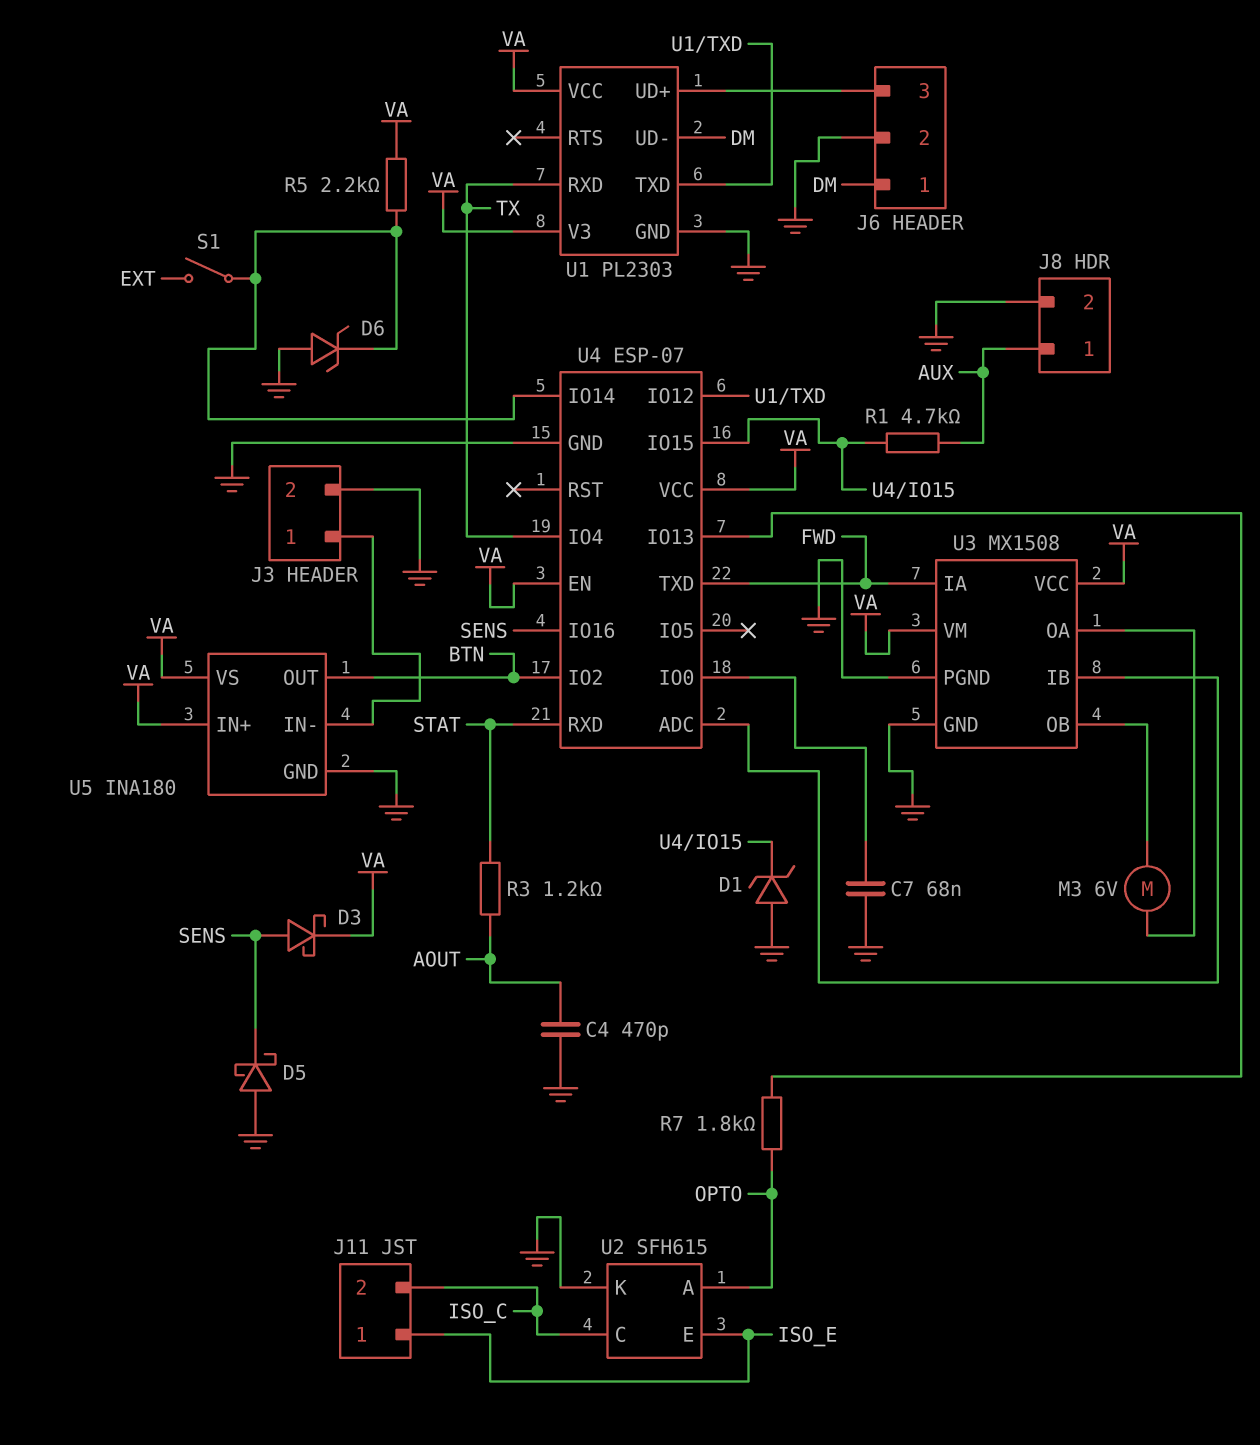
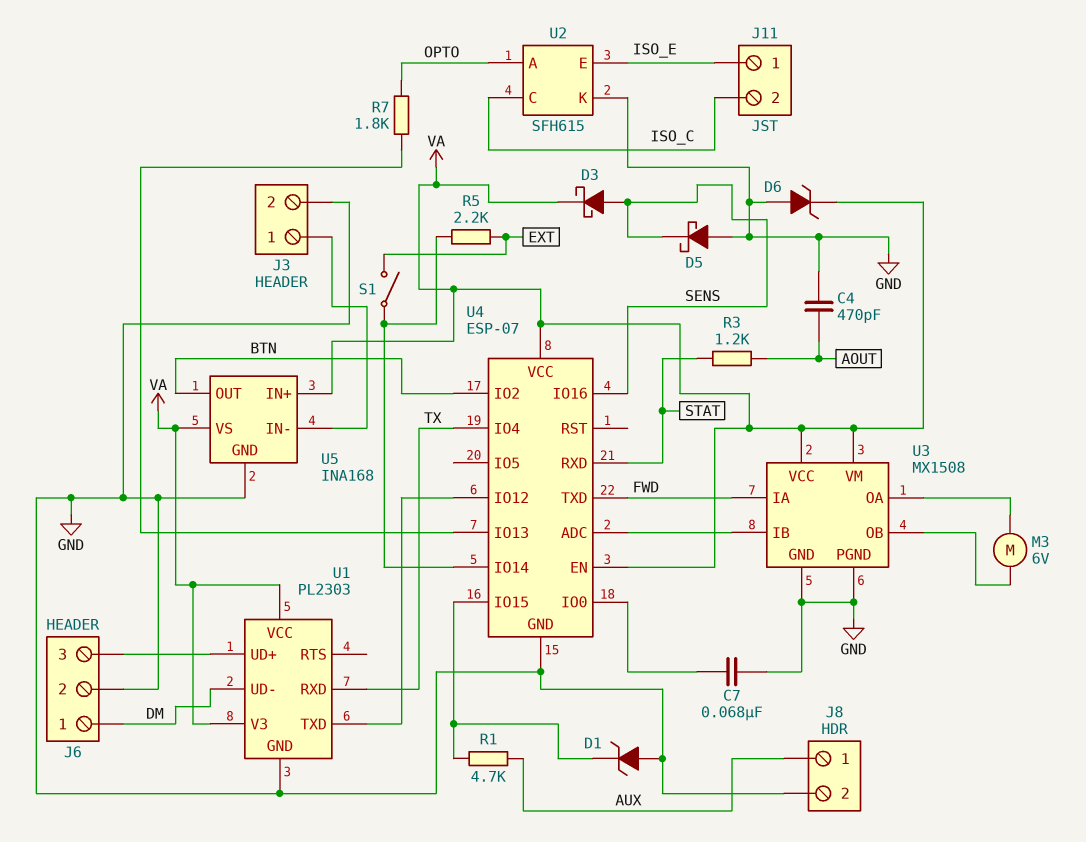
D6: zener (A GND, K U4/IO14) -> zener (A GND, K VA)
R5: 2.2k (U4/IO14, VA) -> 2.2k (EXT, U4/IO14)
U5: INA180 -> INA168

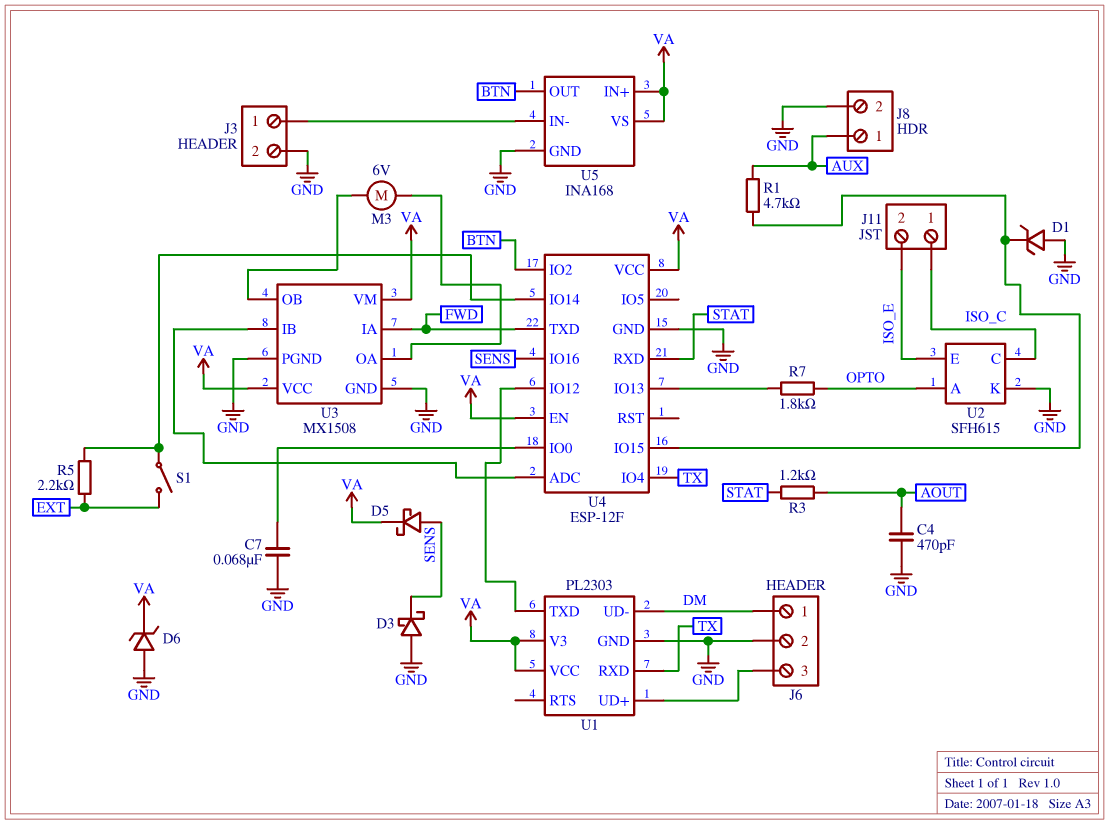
D3: schottky (A SENS, K VA) -> schottky (A GND, K SENS)
D5: schottky (A GND, K SENS) -> schottky (A SENS, K VA)
J11 pin 1: ISO_E -> ISO_C
J11 pin 2: ISO_C -> ISO_E
U4: ESP-07 -> ESP-12F

